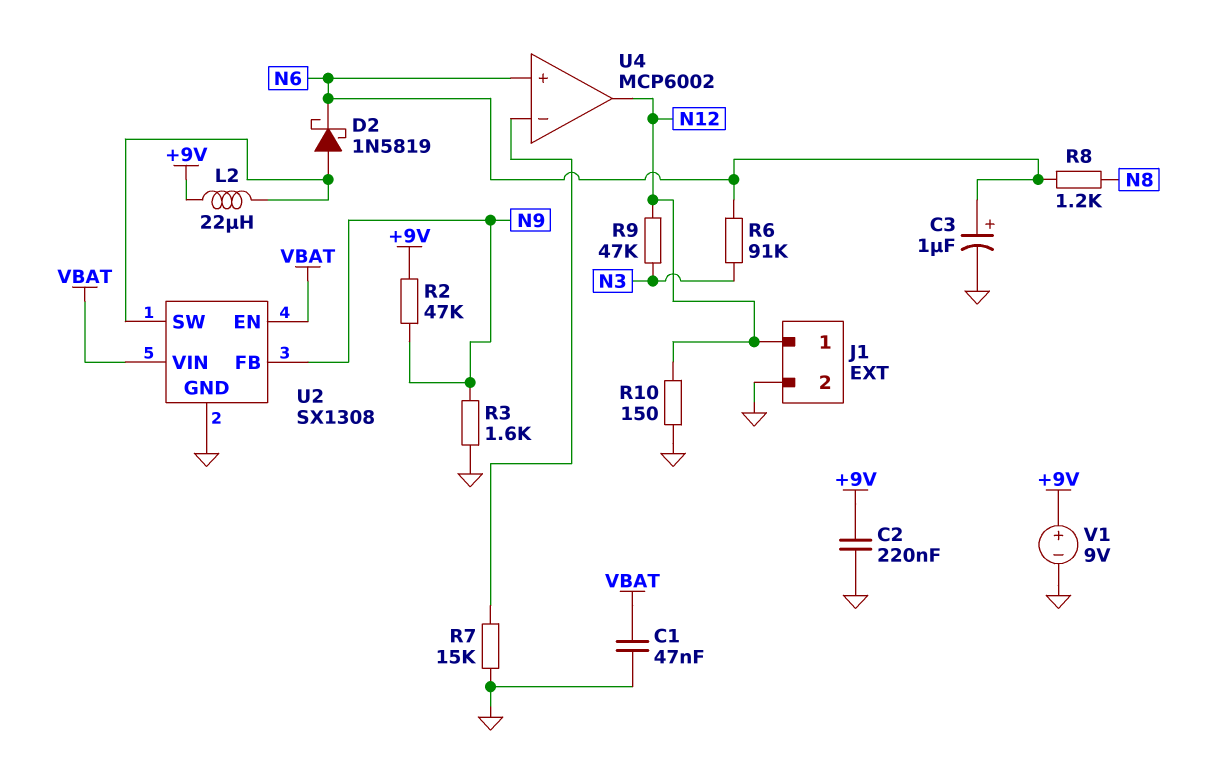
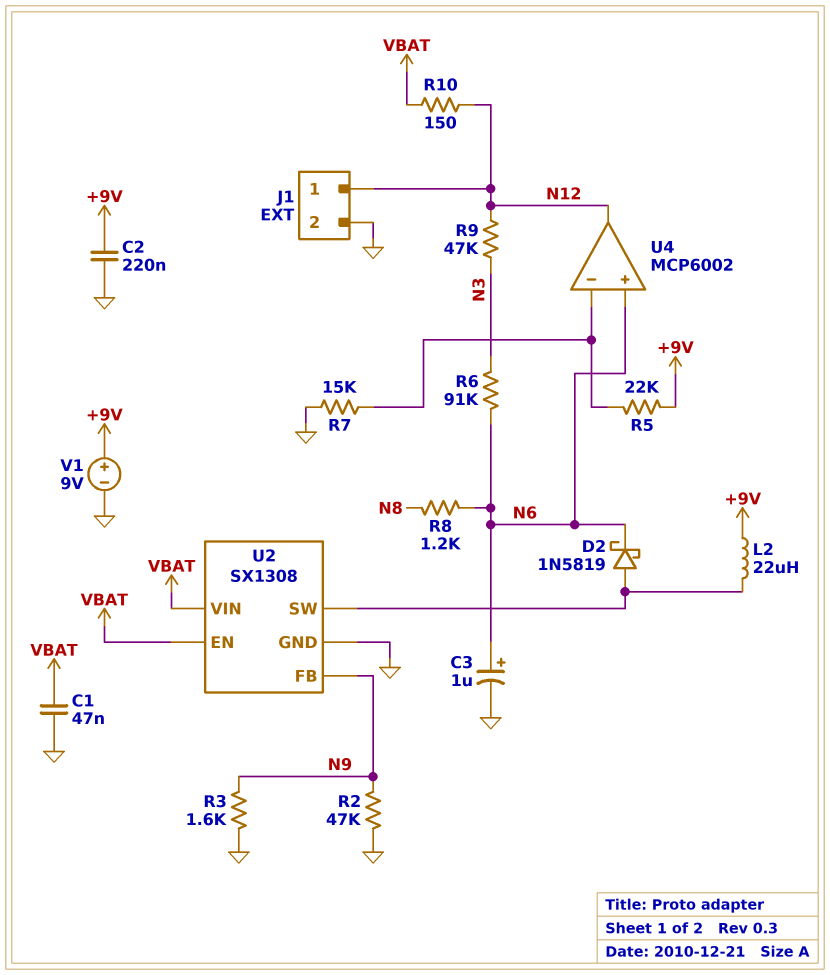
R2: 47k (+9V, N9) -> 47k (GND, N9)
R5: none -> 22k (+9V, U4/in-)
R10: 150 (GND, N12) -> 150 (N12, VBAT)

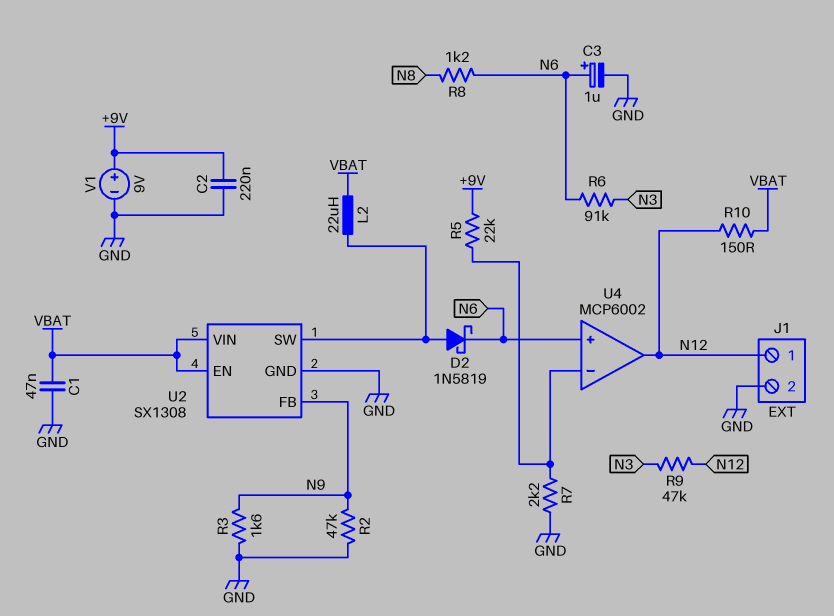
L2: 22uH (+9V, U2/SW) -> 22uH (U2/SW, VBAT)
R7: 15k (GND, U4/in-) -> 2.2k (GND, U4/in-)

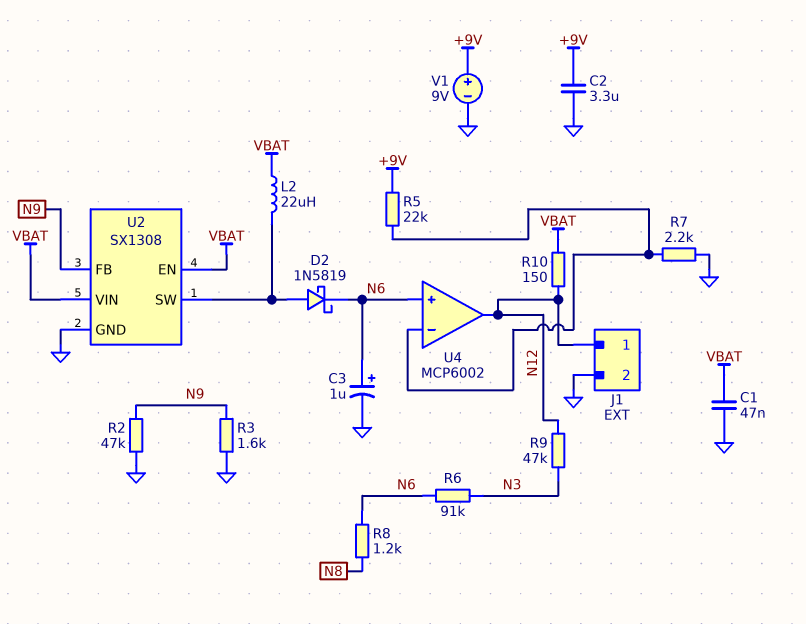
C2: 220nF (+9V, GND) -> 3.3uF (+9V, GND)

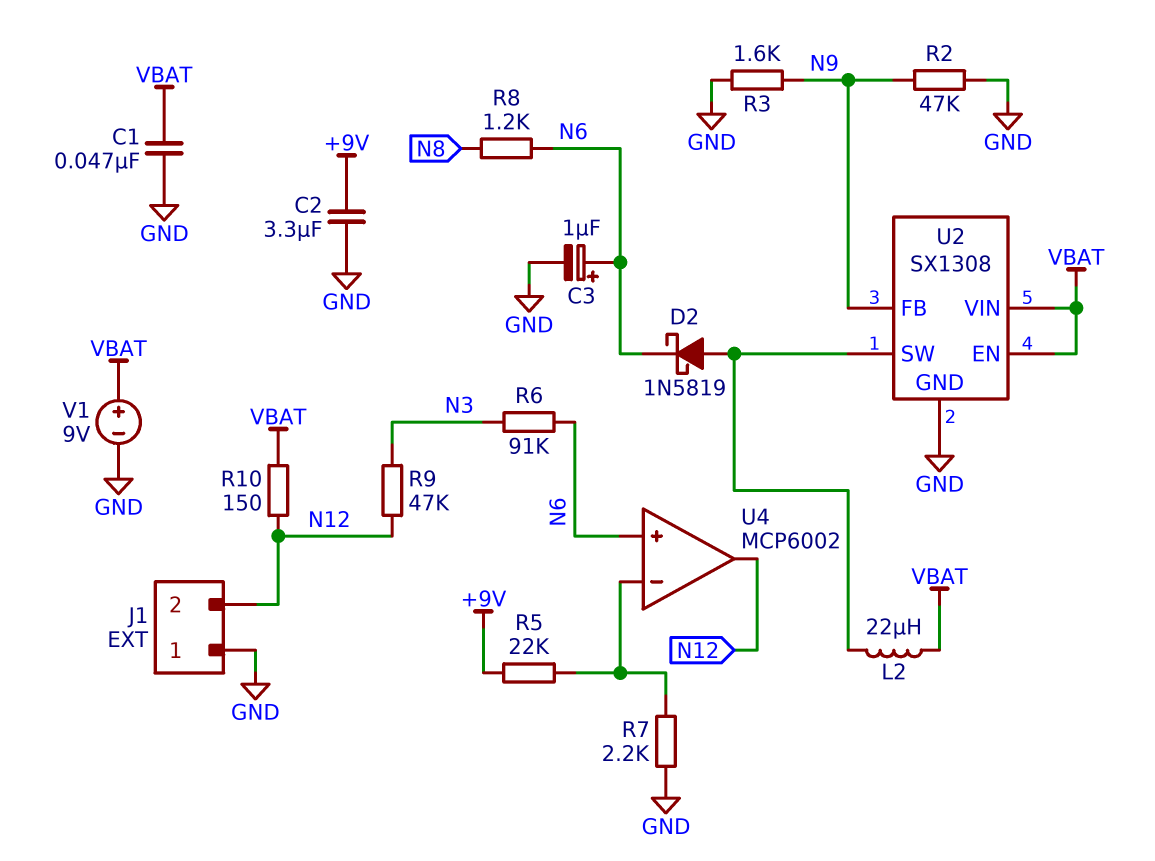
J1 pin 1: N12 -> GND
J1 pin 2: GND -> N12
V1: 9V (plus +9V, minus GND) -> 9V (plus VBAT, minus GND)

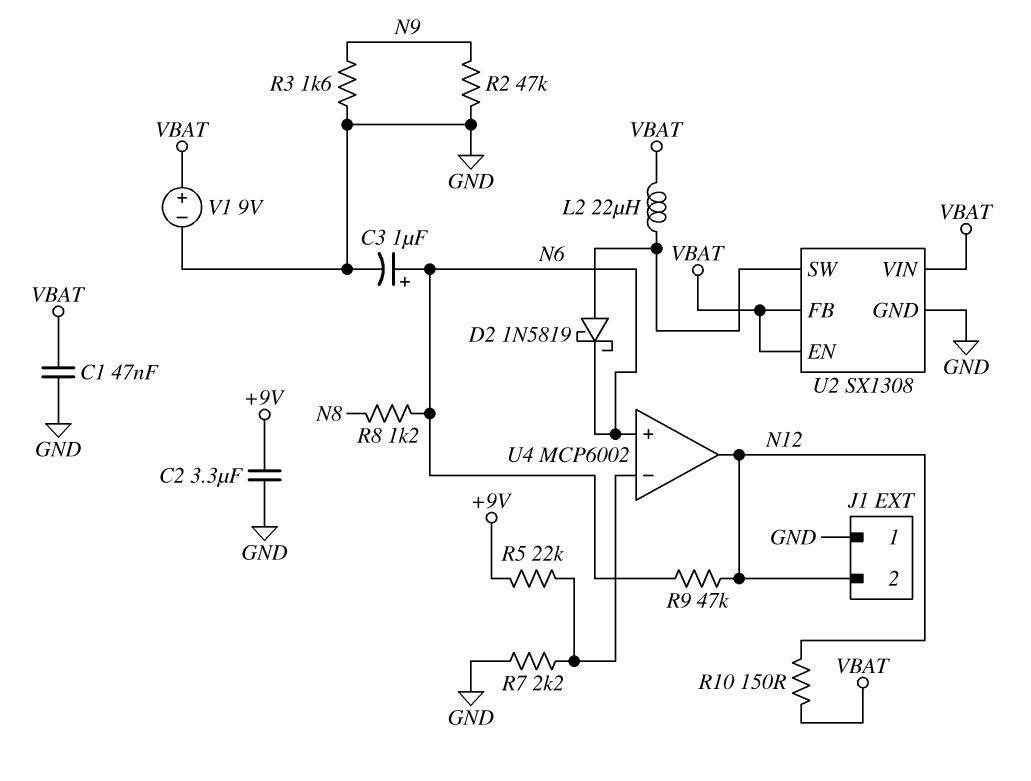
R6: 91k (N3, N6) -> none
R9: 47k (N3, N12) -> 47k (N6, N12)
U2 pin FB: N9 -> VBAT

